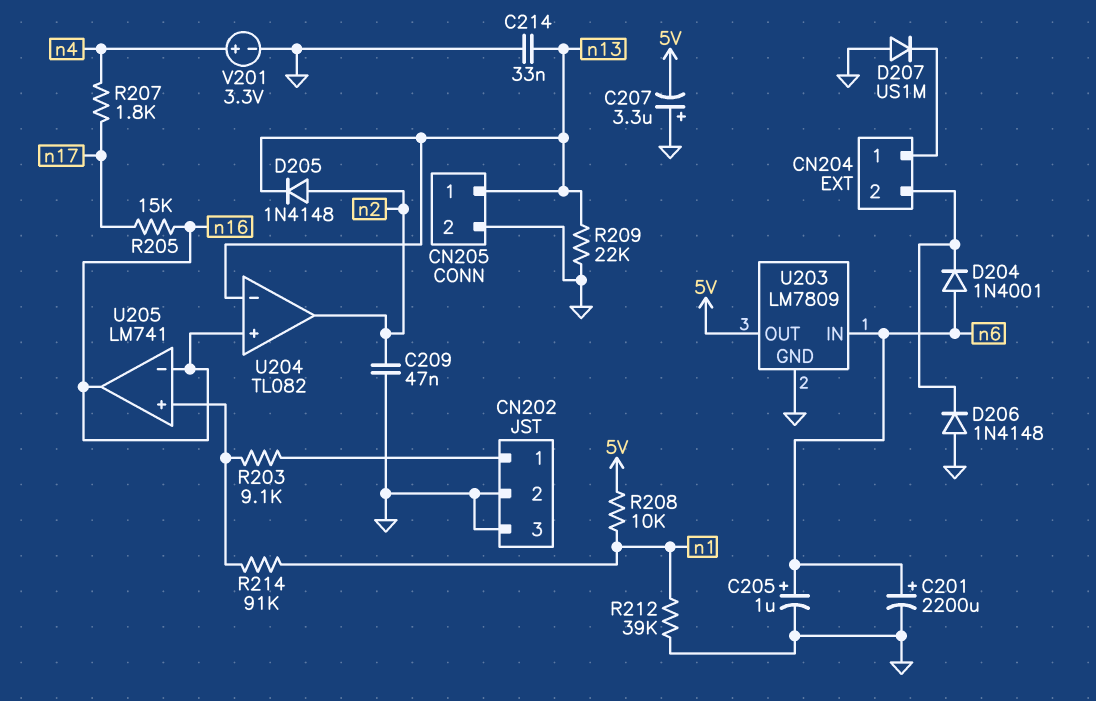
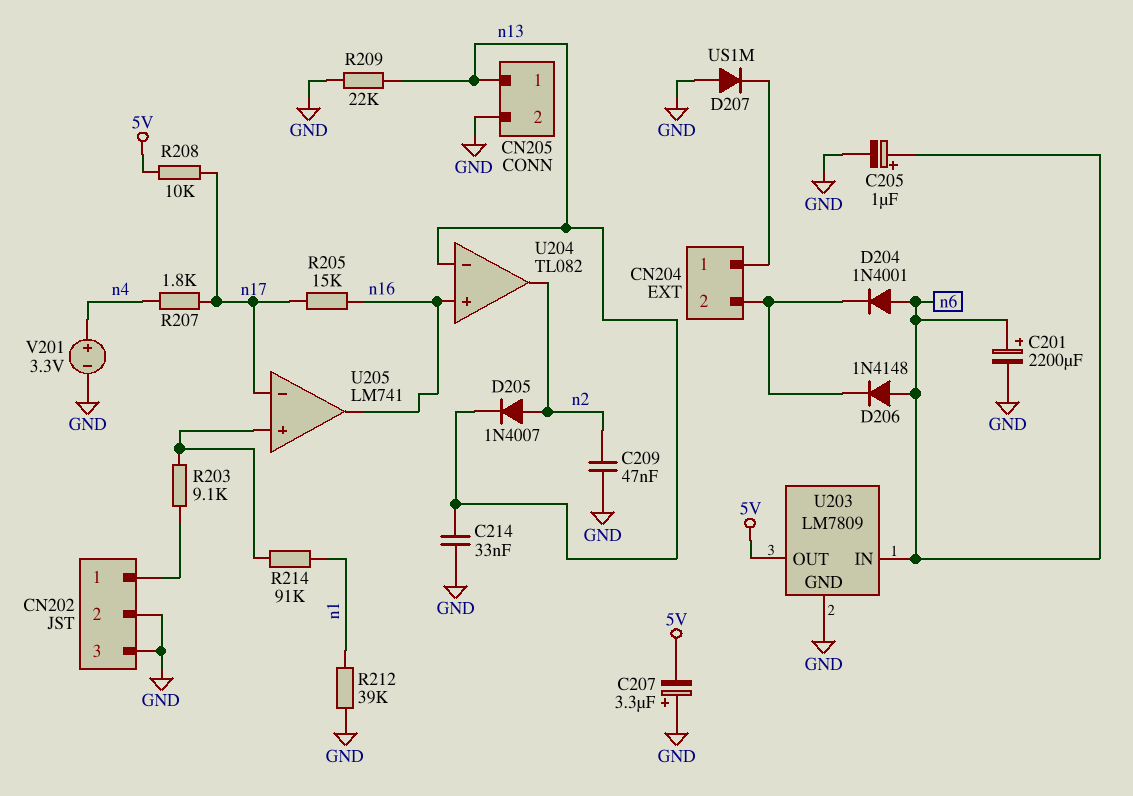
D205: diode 1N4148 (A n2, K n13) -> diode 1N4007 (A n2, K n13)
D206: diode 1N4148 (A GND, K CN204/2) -> diode 1N4148 (A n6, K CN204/2)
R208: 10k (5V, n1) -> 10k (5V, n17)
U205 pin in-: n16 -> n17

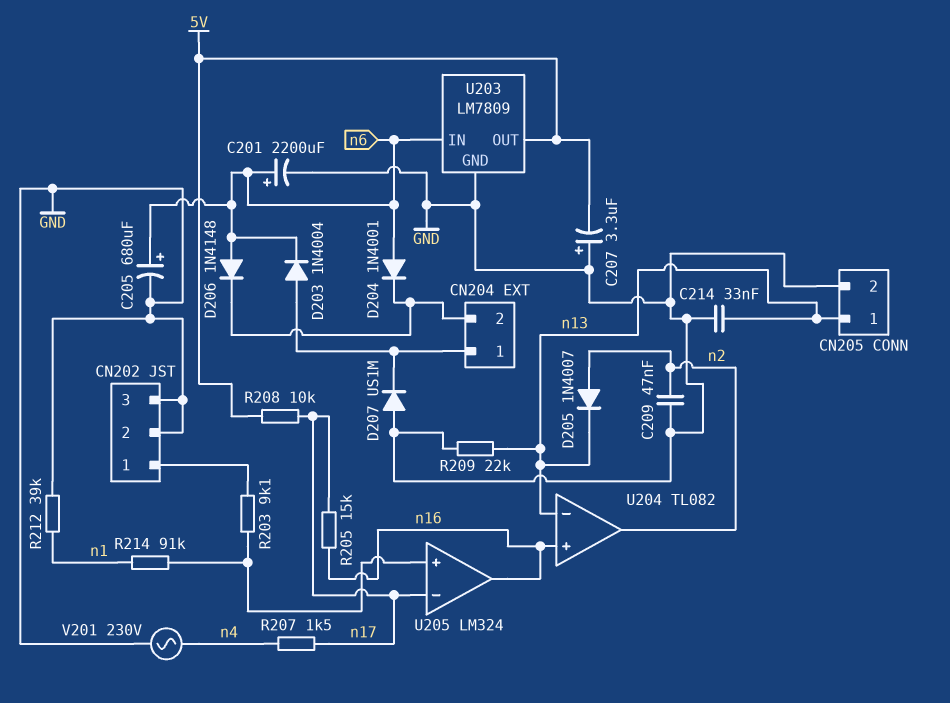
C205: 1uF (plus n6, minus GND) -> 680uF (plus n6, minus GND)
D203: none -> diode 1N4004 (A CN204/1, K n6)
R207: 1.8k (n4, n17) -> 1.5k (n4, n17)
U205: LM741 -> LM324
V201: 3.3V (plus n4, minus GND) -> AC 230V (GND, n4)

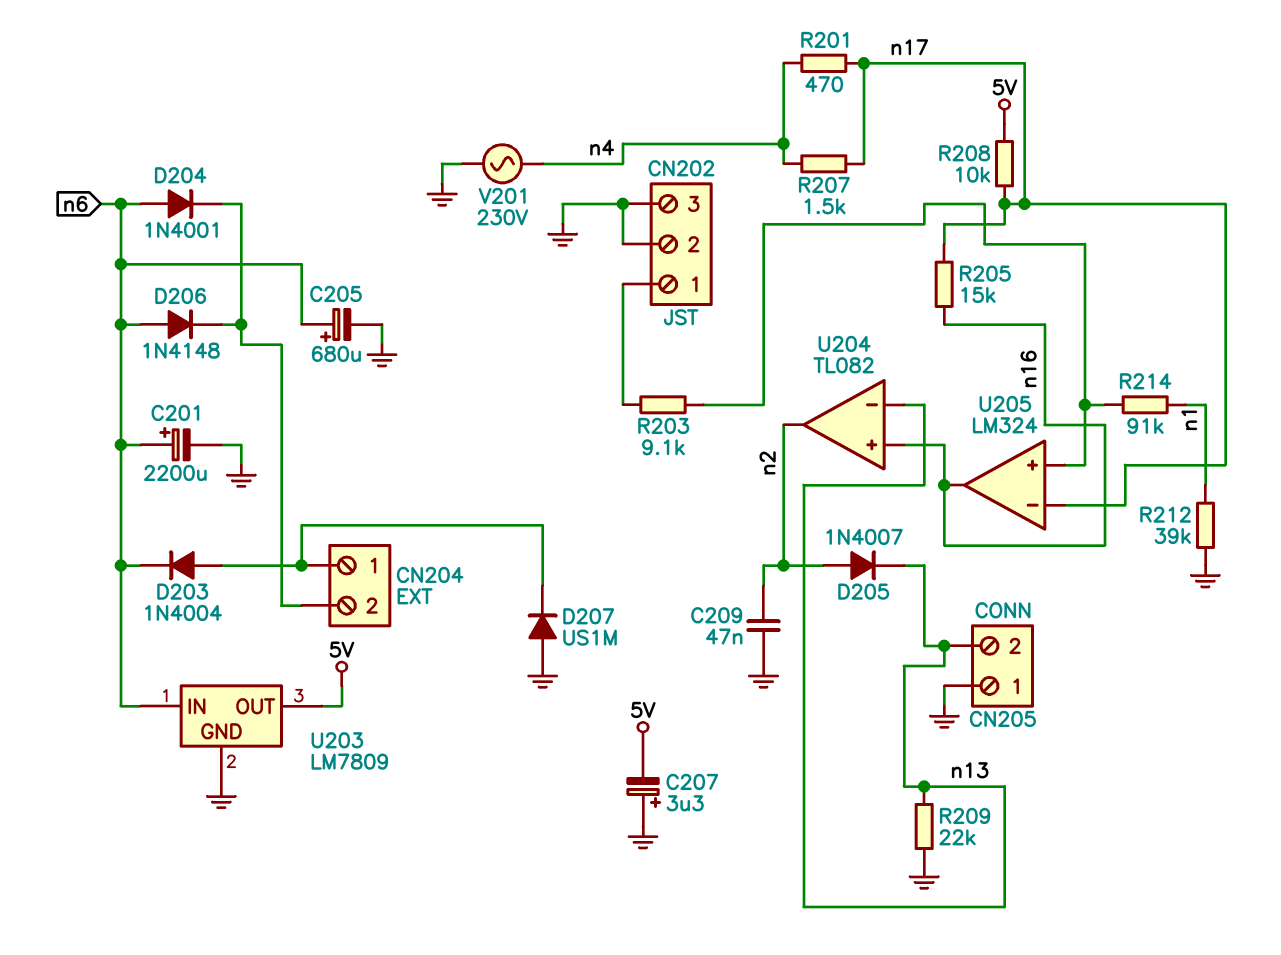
C214: 33nF (GND, n13) -> none
CN205 pin 1: n13 -> GND
CN205 pin 2: GND -> n13
R201: none -> 470 (n4, n17)

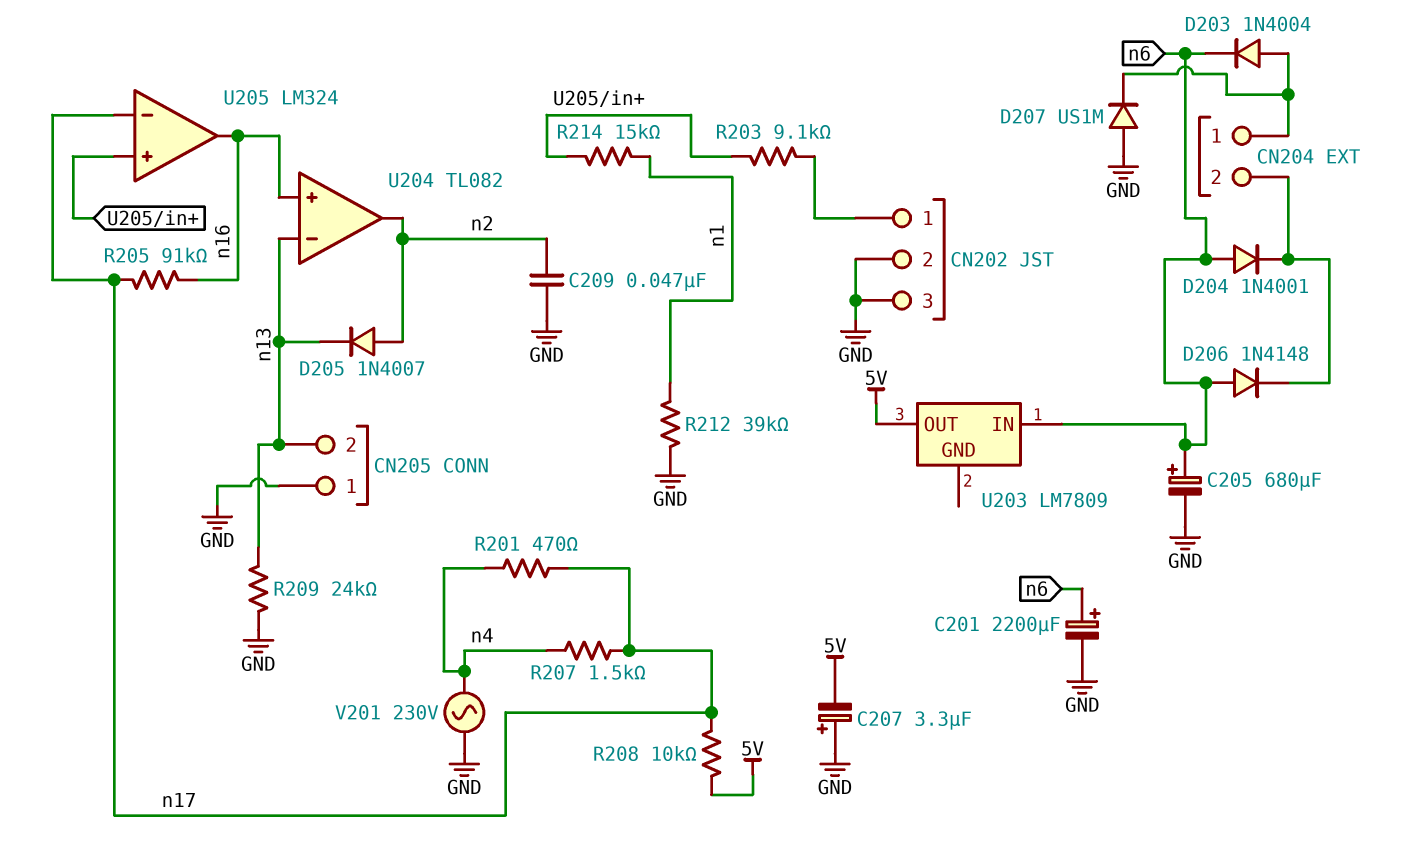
R205: 15k (n16, n17) -> 91k (n16, n17)
R209: 22k (GND, n13) -> 24k (GND, n13)
R214: 91k (U205/in+, n1) -> 15k (U205/in+, n1)
U203 pin GND: GND -> none

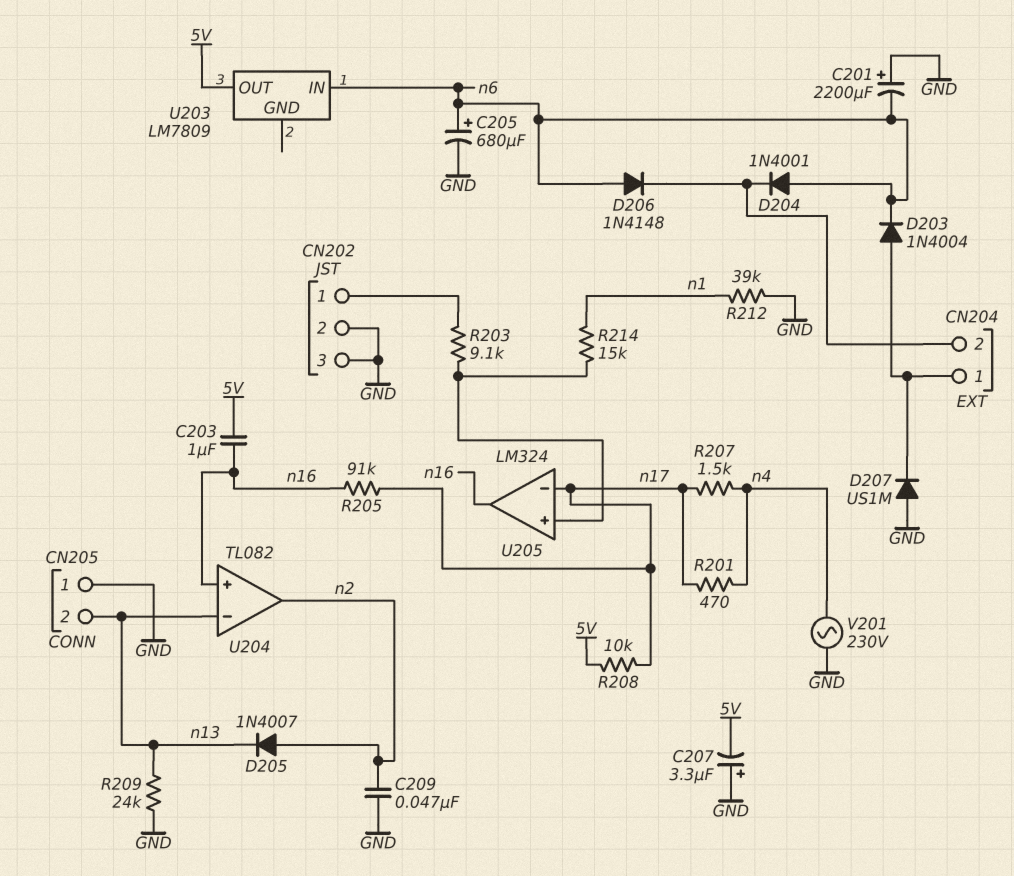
C201: 2200uF (plus n6, minus GND) -> 2200uF (plus GND, minus n6)
C203: none -> 1uF (5V, n16)

